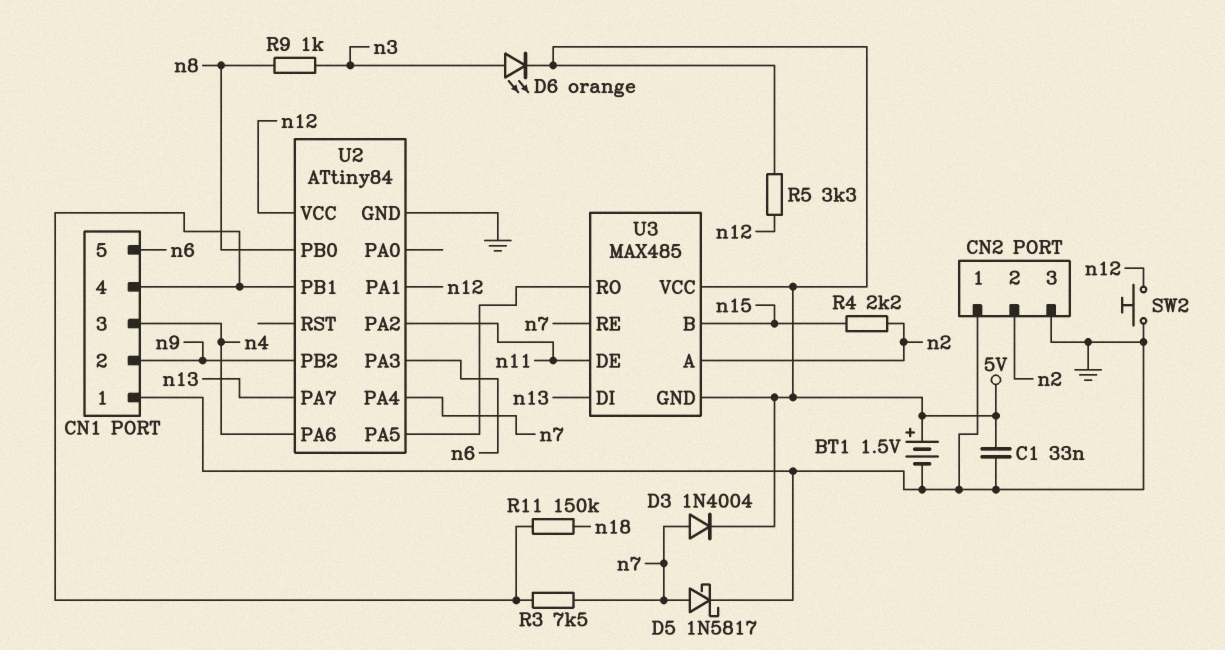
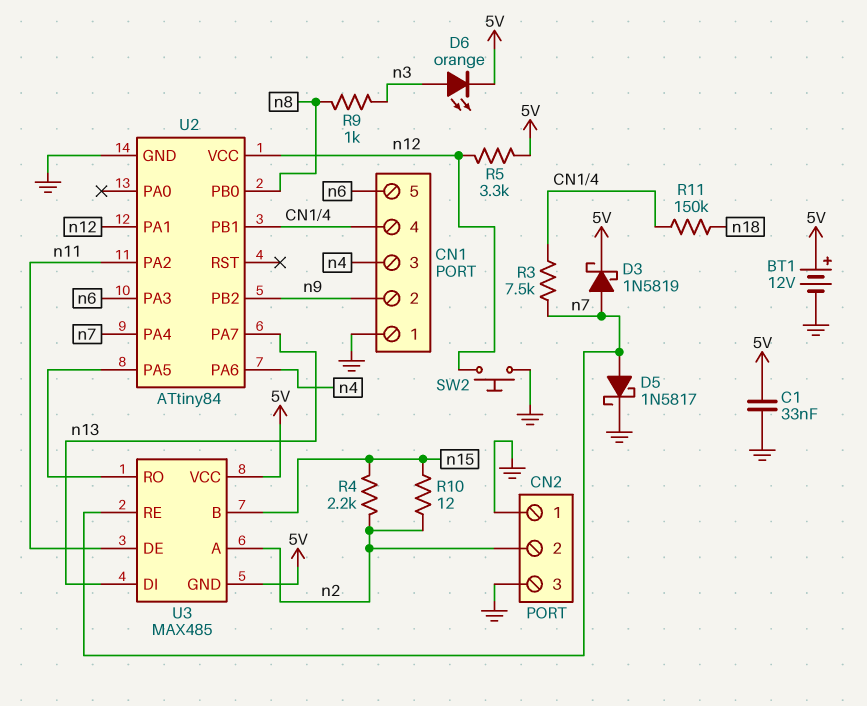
BT1: 1.5V (plus 5V, minus GND) -> 12V (plus 5V, minus GND)
D3: diode 1N4004 (A n7, K 5V) -> schottky 1N5819 (A n7, K 5V)
R10: none -> 12 (n2, n15)

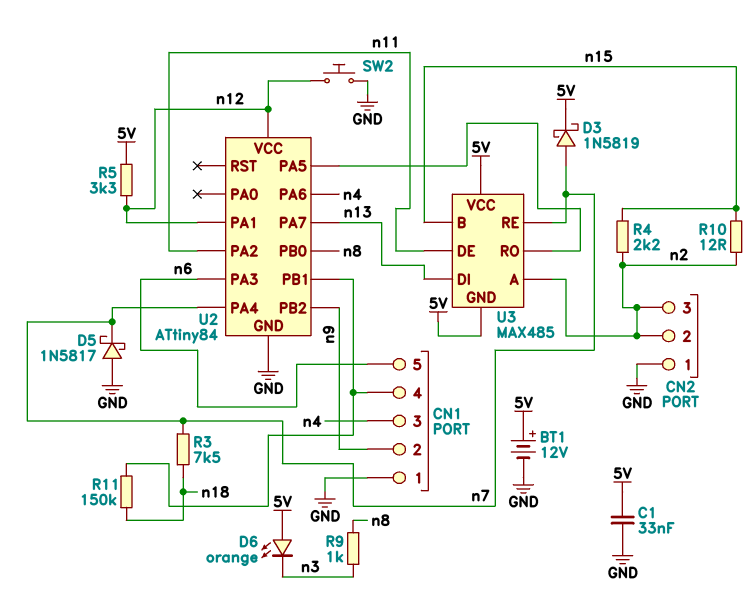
CN2 pin 3: GND -> n2
D5: schottky 1N5817 (A n7, K GND) -> schottky 1N5817 (A GND, K n7)
D6: LED orange (A n3, K 5V) -> LED orange (A 5V, K n3)
R3: 7.5k (CN1/4, n7) -> 7.5k (n7, n18)

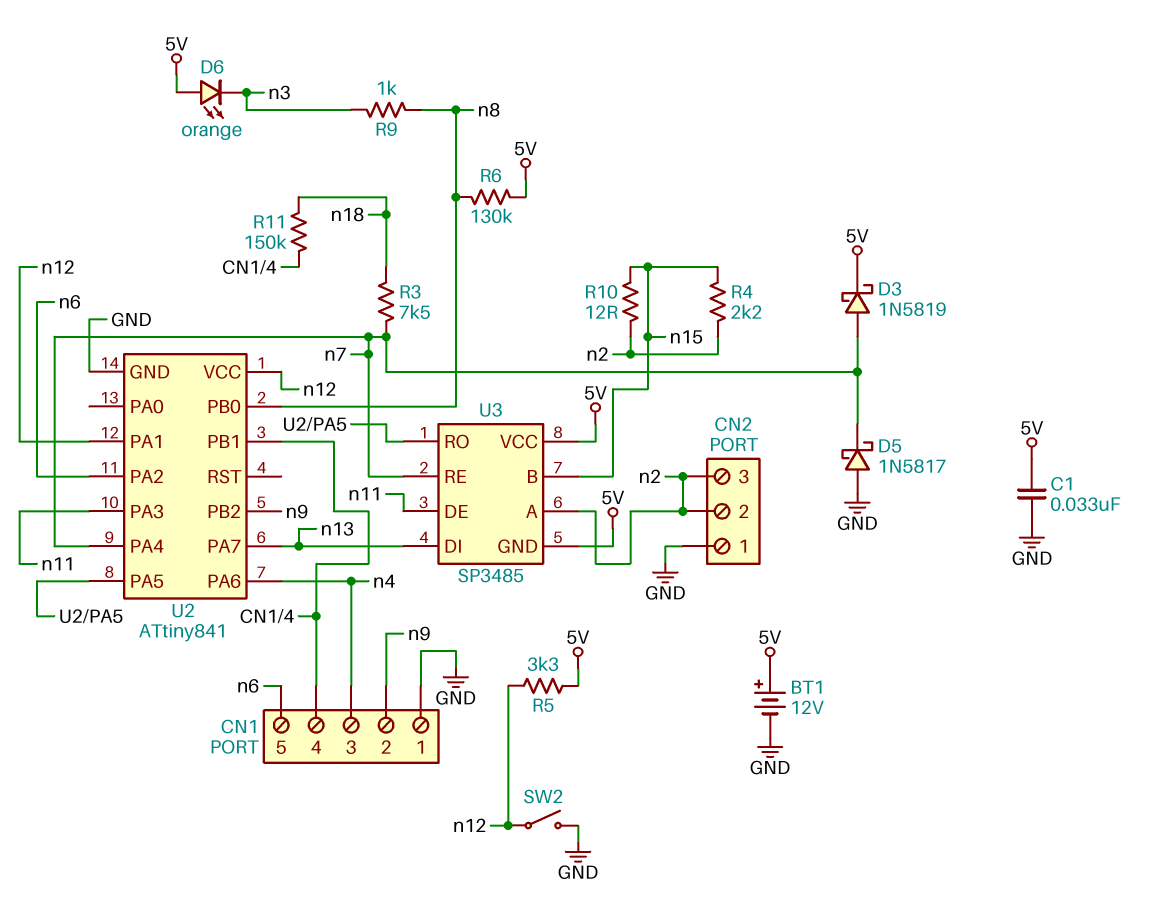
R6: none -> 130k (5V, n8)
SW2: button (GND, n12) -> switch (GND, n12)
U2: ATtiny84 -> ATtiny841
U2 pin PA2: n11 -> n6
U2 pin PA3: n6 -> n11
U3: MAX485 -> SP3485

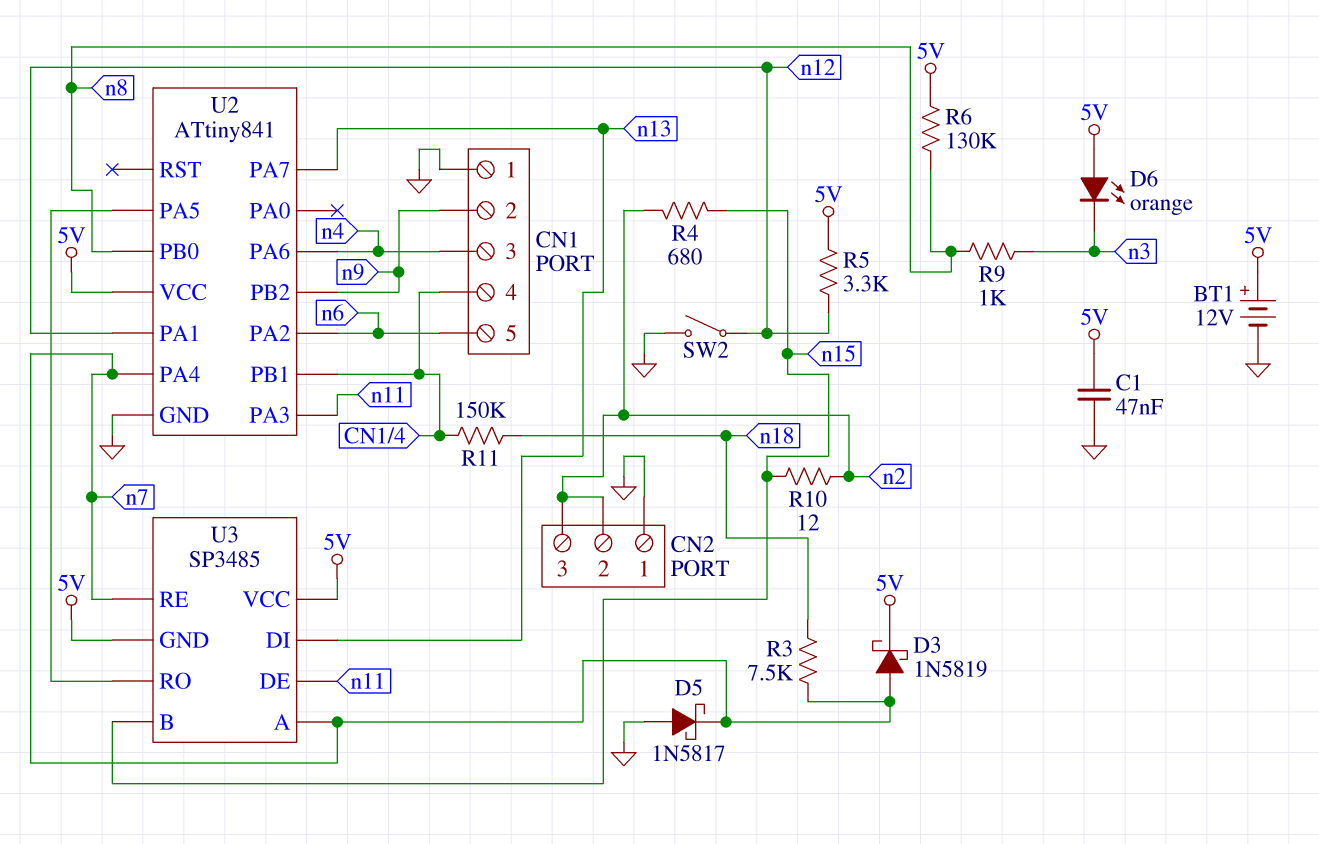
C1: 33nF (5V, GND) -> 47nF (5V, GND)
R4: 2.2k (n2, n15) -> 680 (n2, n15)
U2 pin VCC: n12 -> 5V
U3 pin A: n2 -> n7

